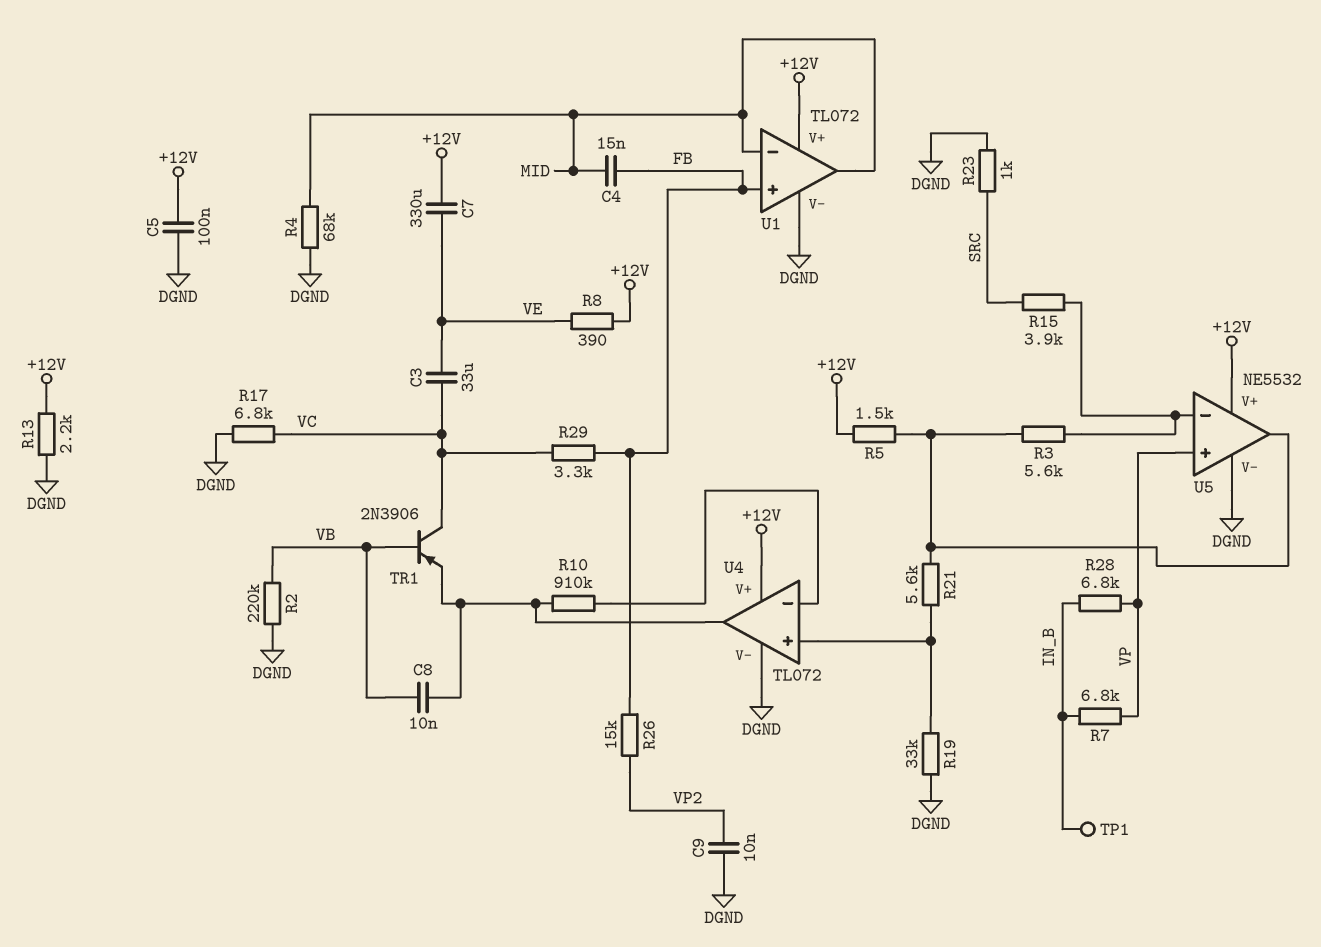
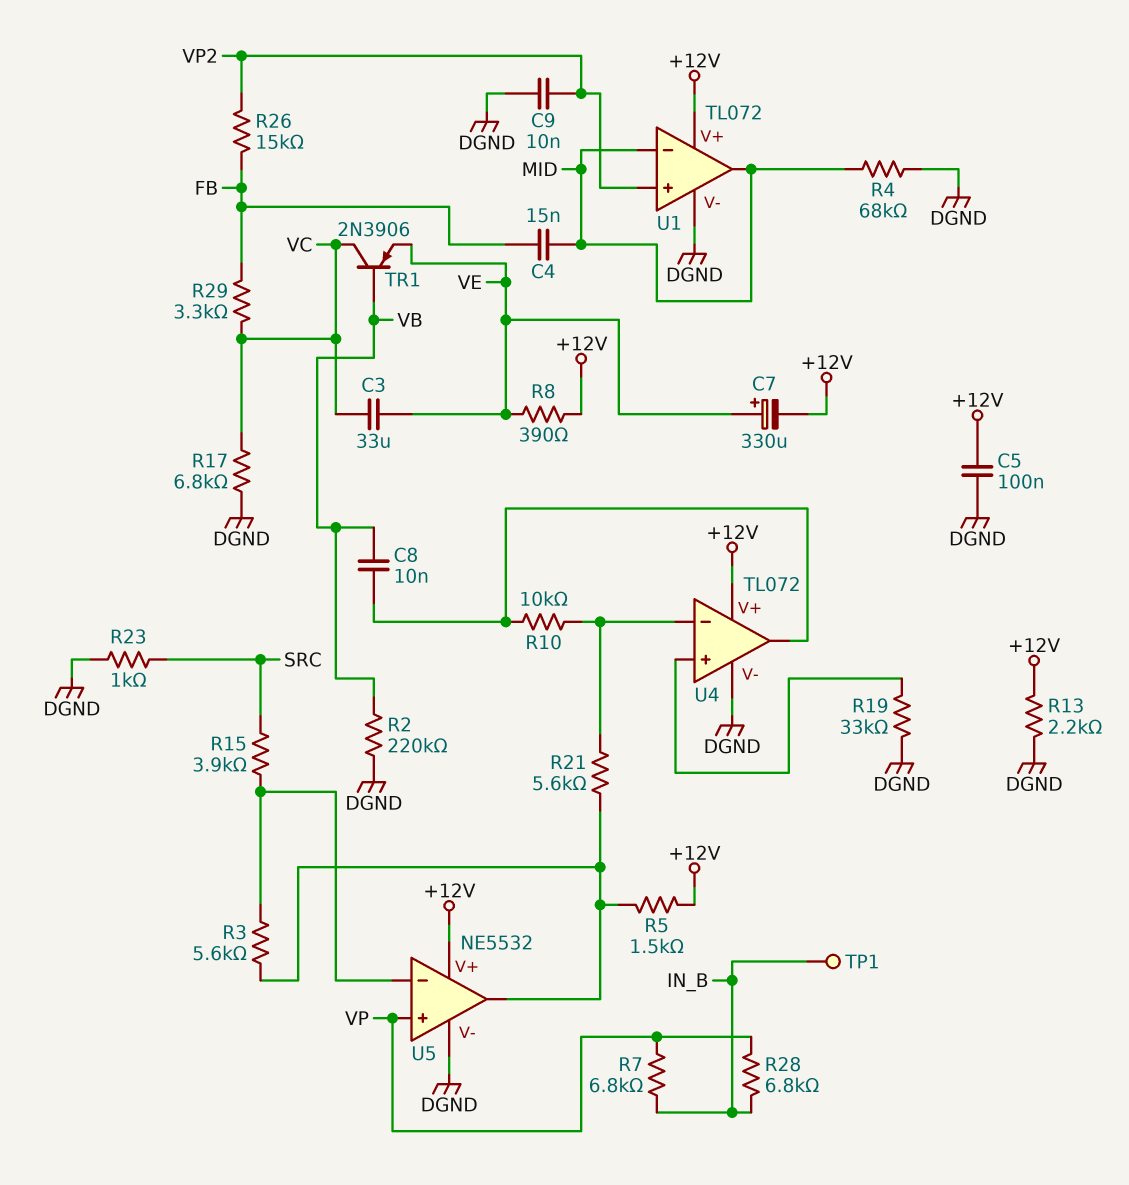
C7: 330uF (+12V, VE) -> 330uF (plus VE, minus +12V)
R10: 910k (U4/in-, U4/out) -> 10k (U4/in-, U4/out)
R21: 5.6k (U4/in+, U5/out) -> 5.6k (U4/in-, U5/out)
TR1: PNP 2N3906 (B VB, C VC, E U4/out) -> PNP 2N3906 (B VB, C VC, E VE)
U1 pin in+: FB -> VP2

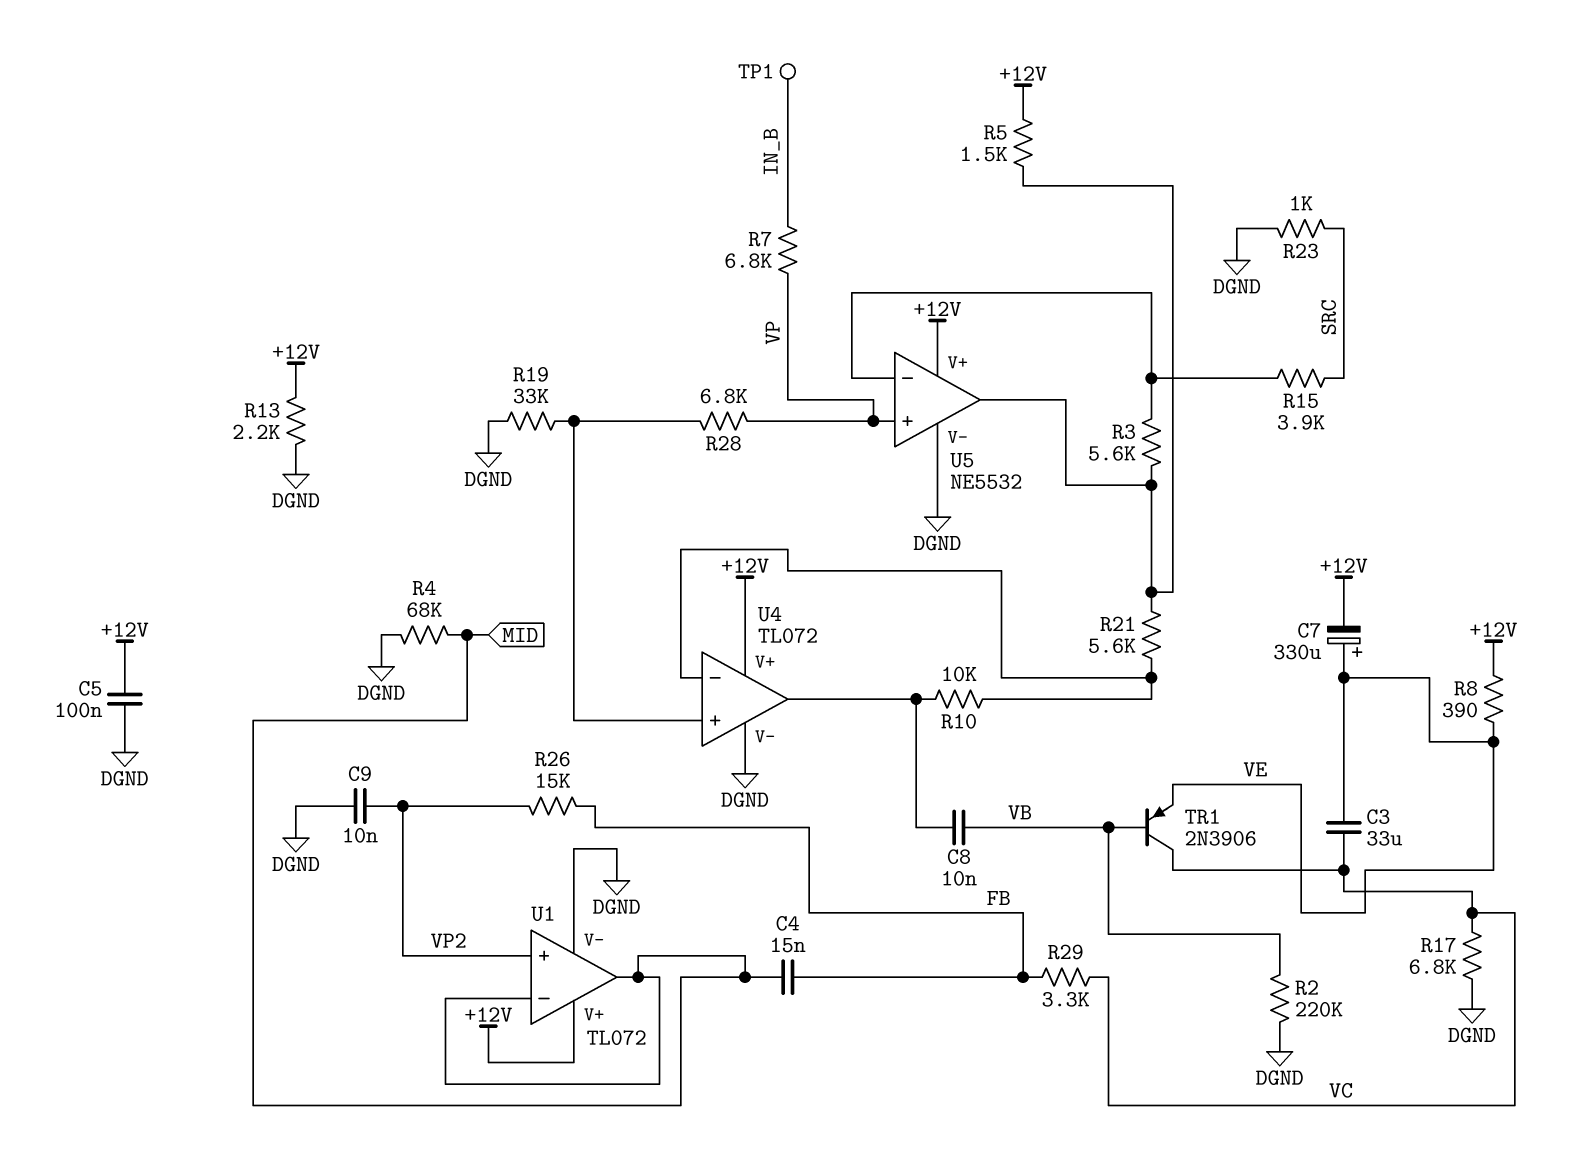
R28: 6.8k (IN_B, VP) -> 6.8k (U4/in+, VP)

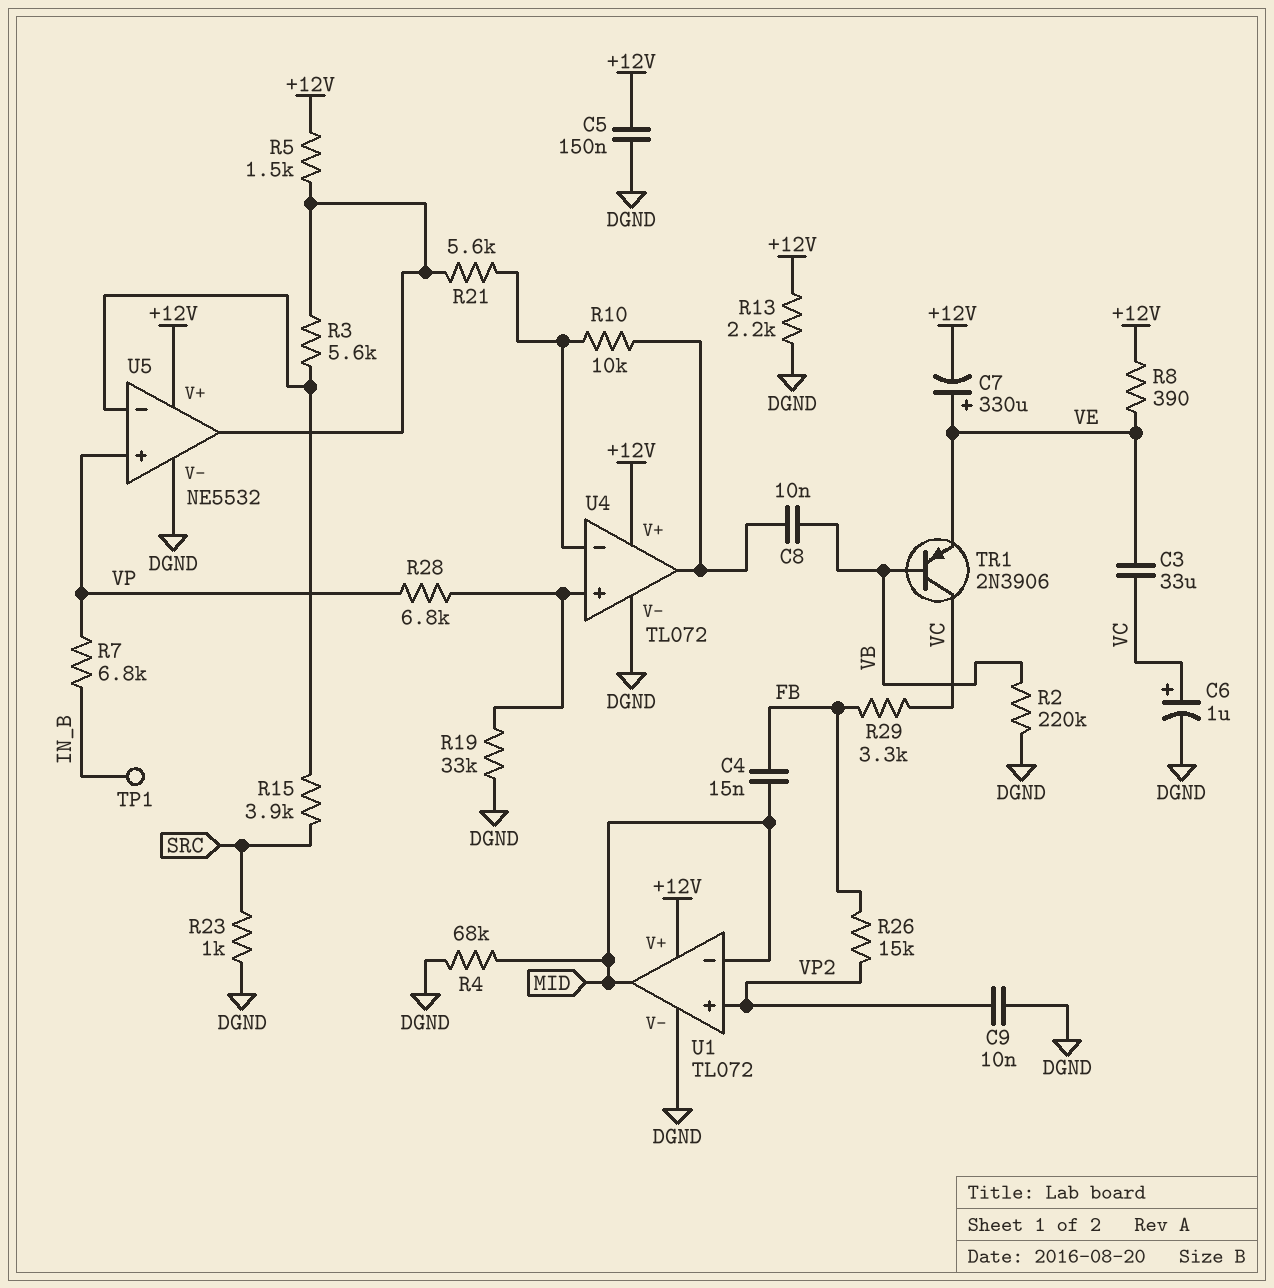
C5: 100nF (+12V, DGND) -> 150nF (+12V, DGND)
C6: none -> 1uF (plus VC, minus DGND)
R17: 6.8k (DGND, VC) -> none

